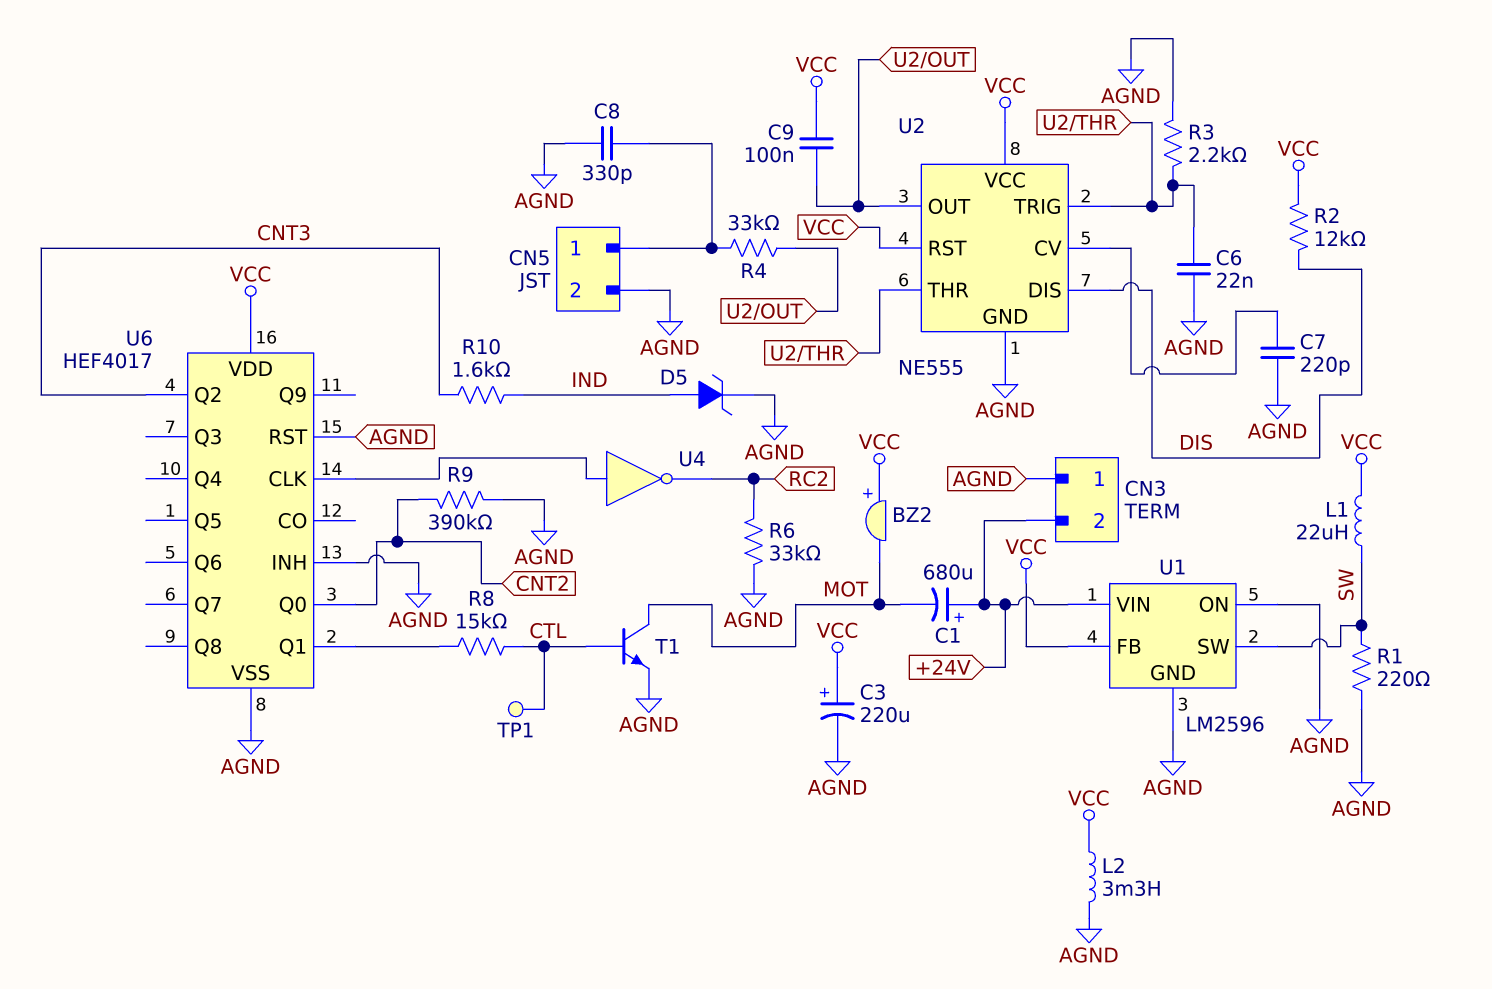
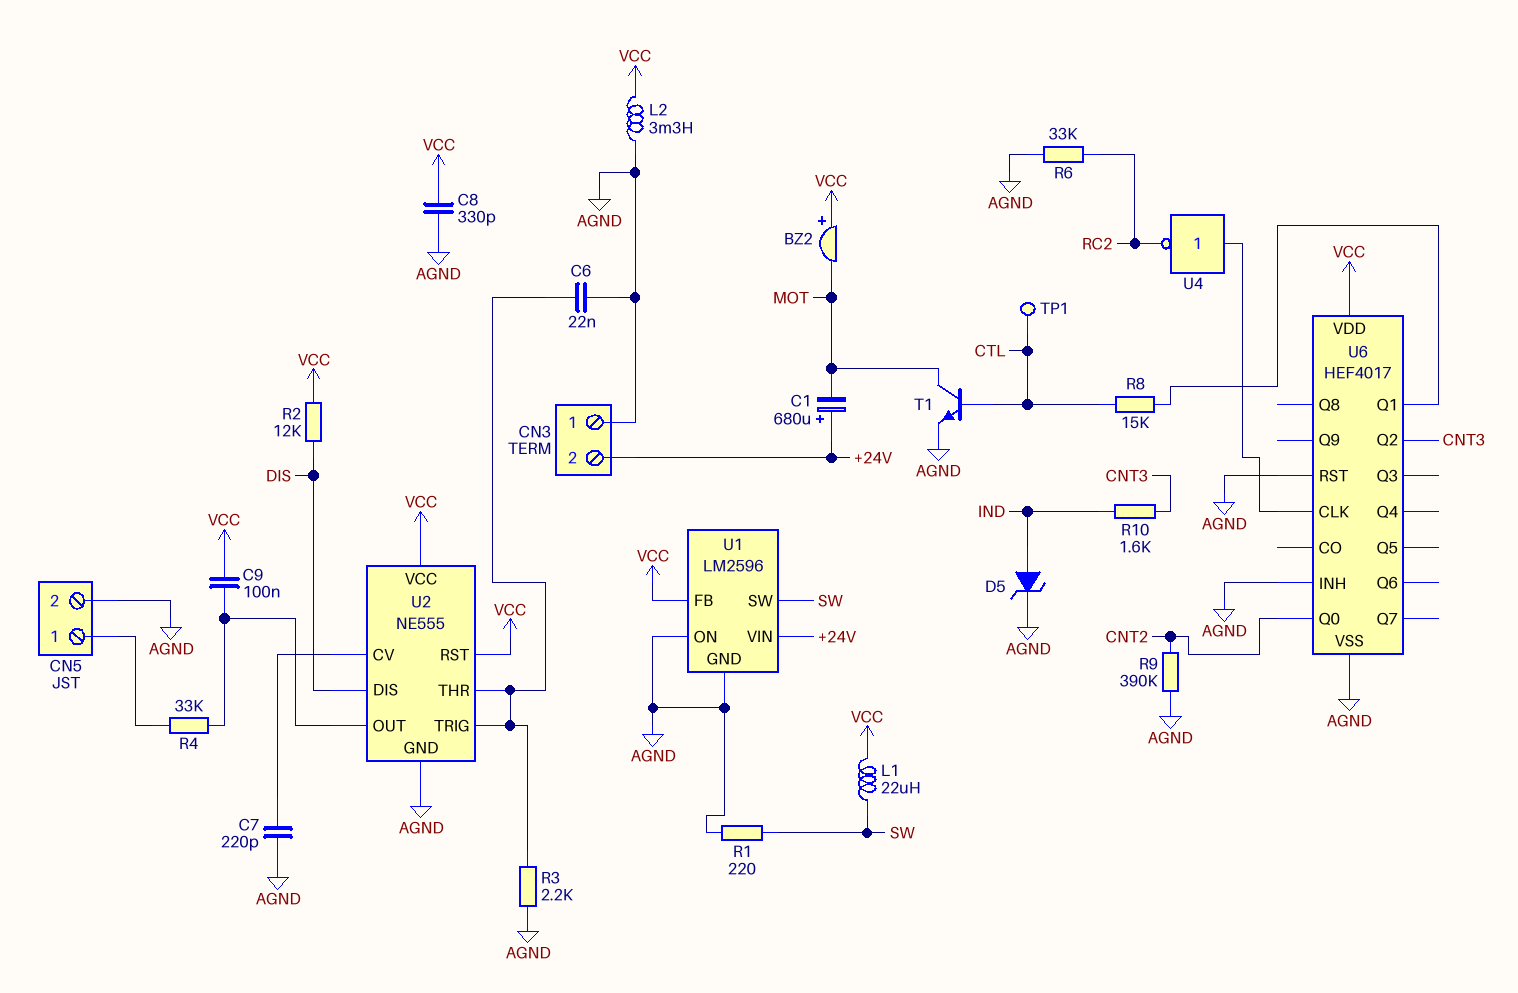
C3: 220uF (plus VCC, minus AGND) -> none
C8: 330pF (AGND, CN5/1) -> 330pF (AGND, VCC)

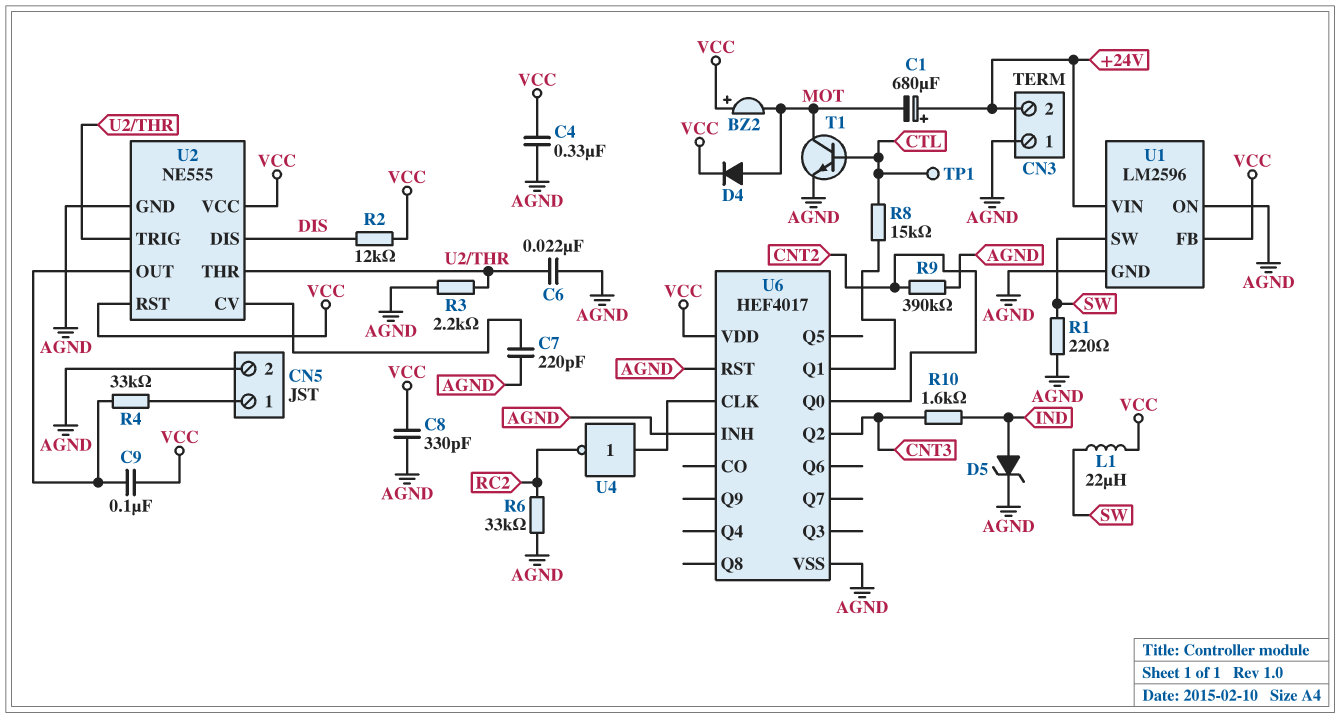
C4: none -> 330nF (AGND, VCC)
D4: none -> diode (A MOT, K VCC)
L2: 3.3mH (AGND, VCC) -> none

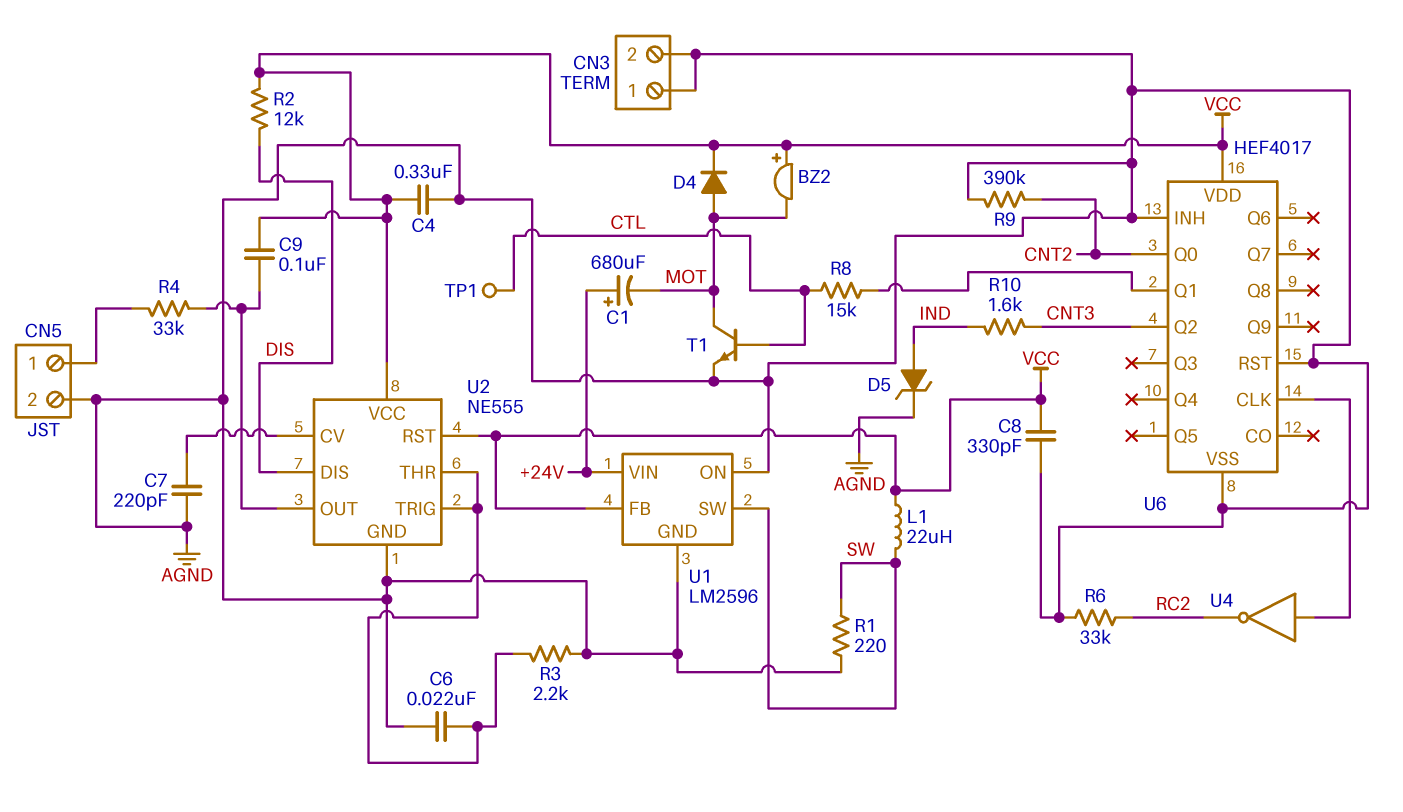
CN3 pin 2: +24V -> AGND

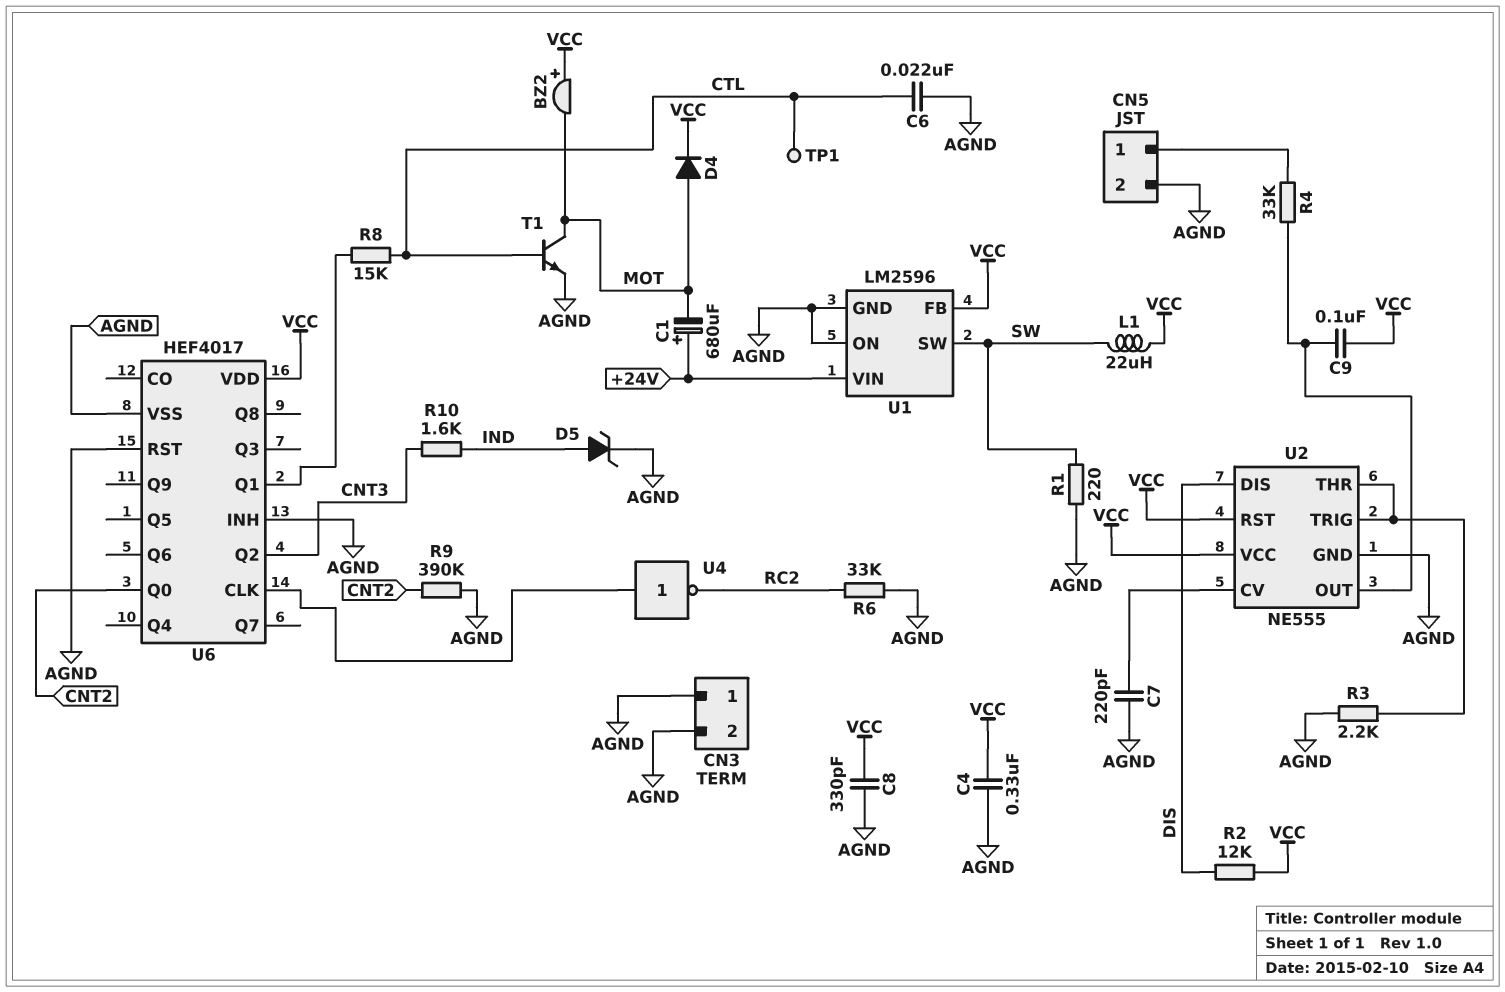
C6: 22nF (AGND, U2/THR) -> 22nF (AGND, CTL)

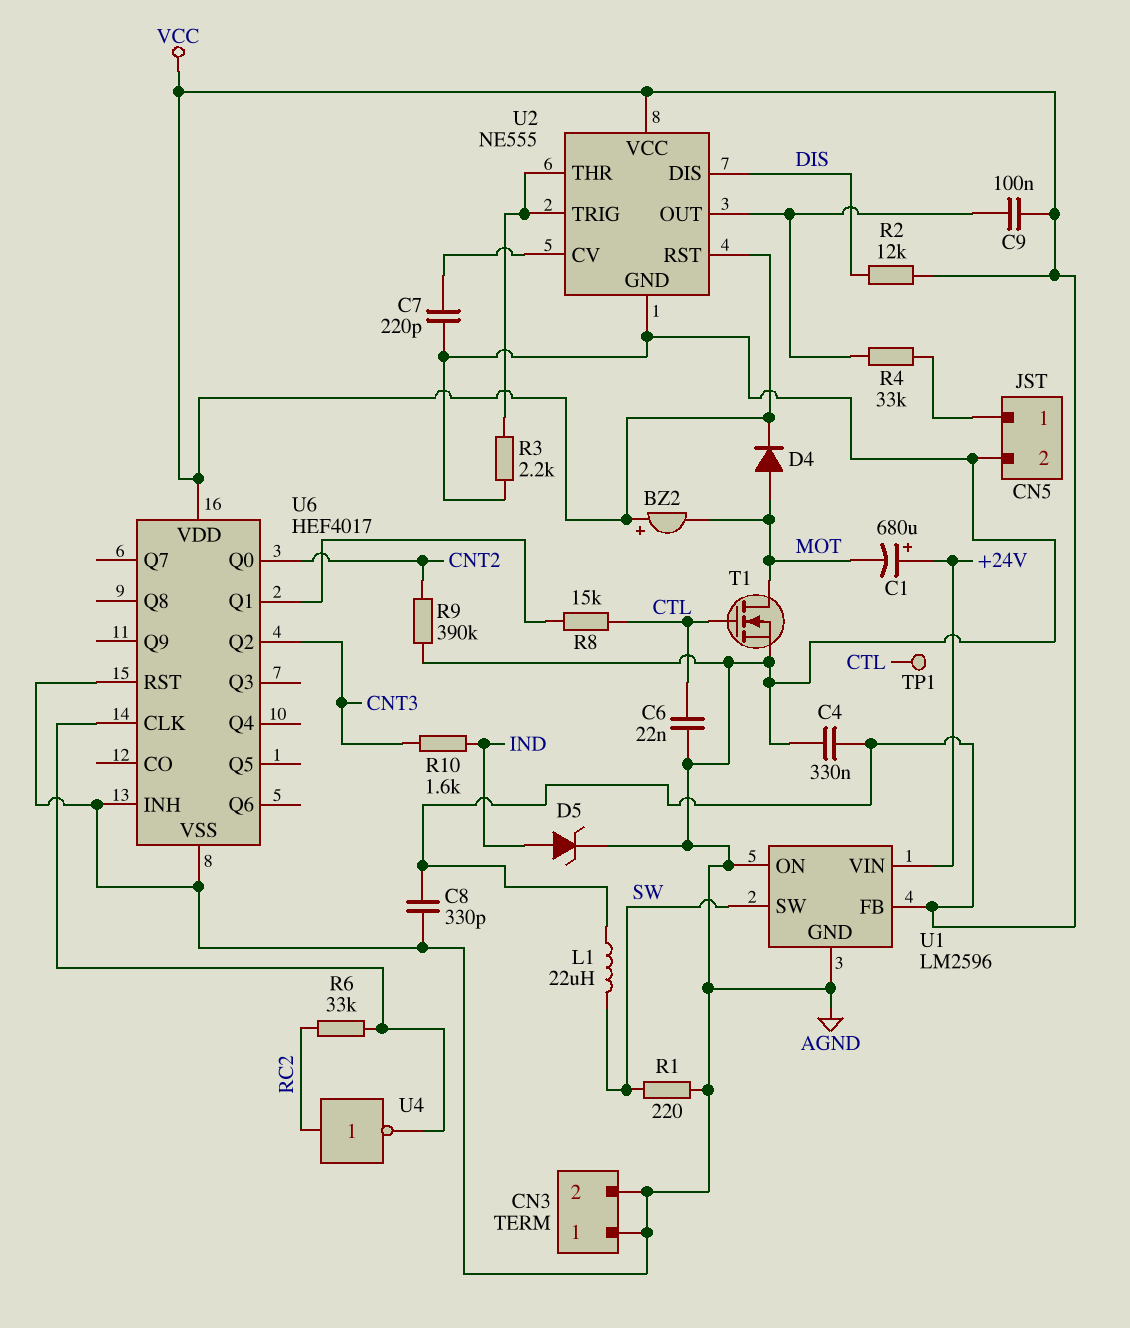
R6: 33k (AGND, RC2) -> 33k (RC2, U6/CLK)
T1: NPN (B CTL, C MOT, E AGND) -> NMOS (G CTL, D MOT, S AGND)
U4: NOT (in U6/CLK, out RC2) -> NOT (in RC2, out U6/CLK)

